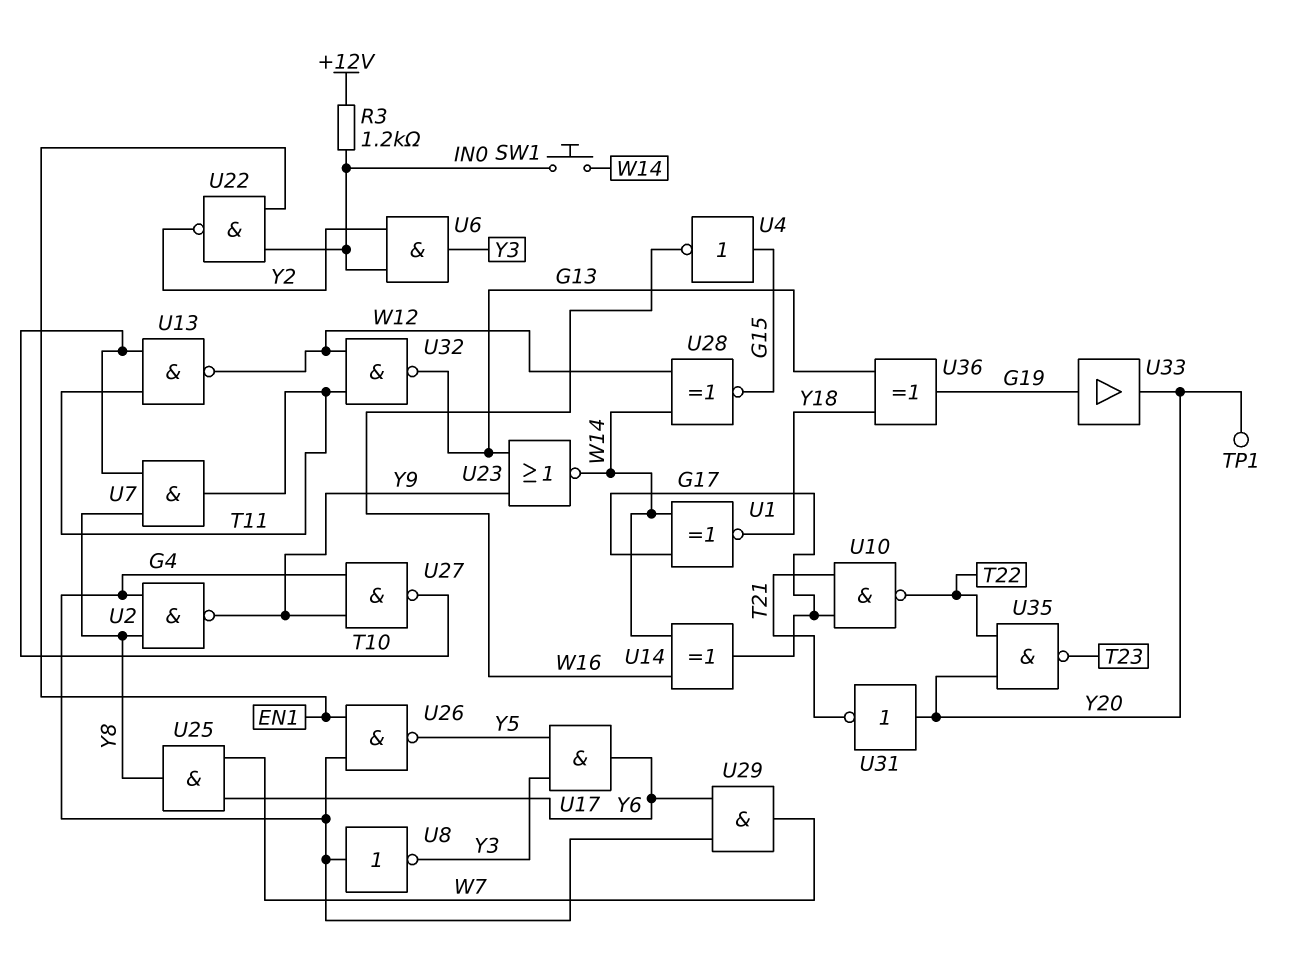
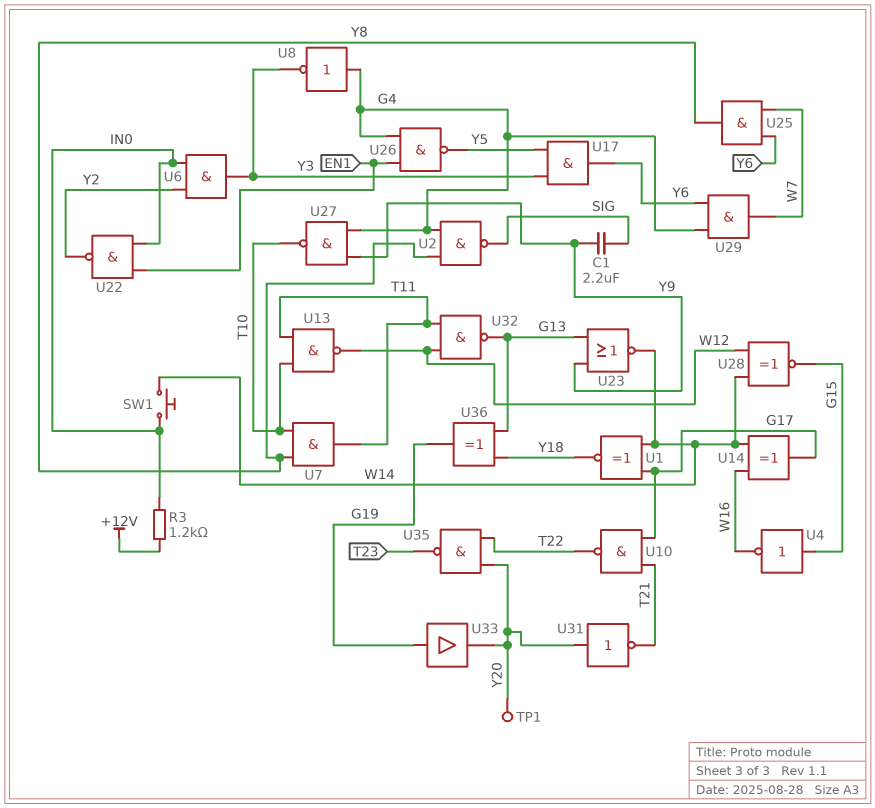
C1: none -> 2.2uF (SIG, Y9)
U2: NAND (in G4, in Y8, out Y9) -> NAND (in G4, in Y8, out SIG)

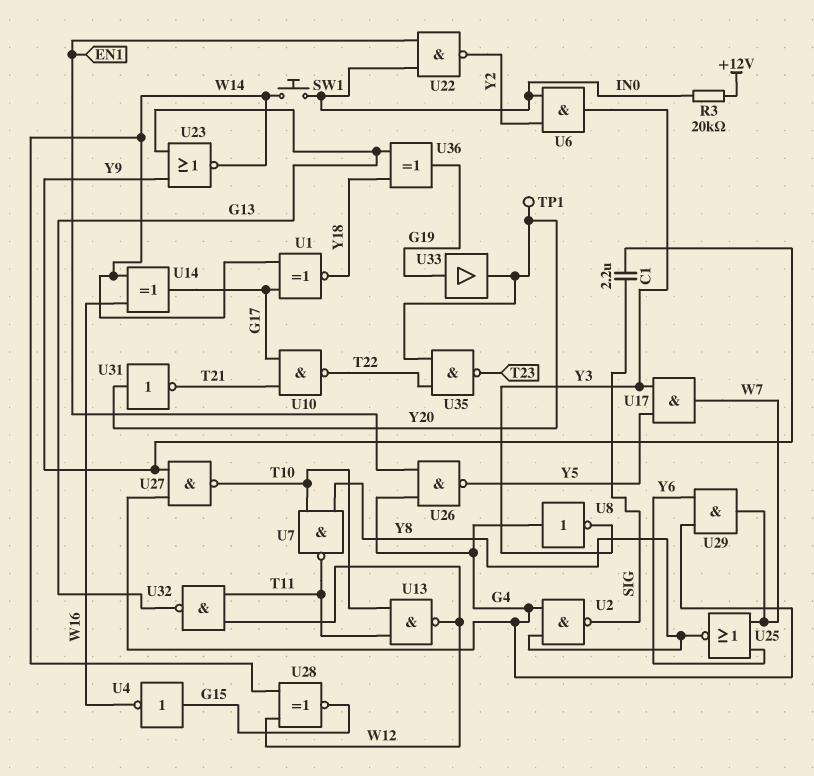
R3: 1.2k (+12V, IN0) -> 20k (+12V, IN0)
U7: AND (in T10, in Y8, out T11) -> NAND (in T10, in Y8, out T11)
U17: AND (in Y3, in Y5, out Y6) -> AND (in Y3, in Y5, out W7)
U25: AND (in W7, in Y6, out Y8) -> NOR (in W7, in Y6, out Y8)

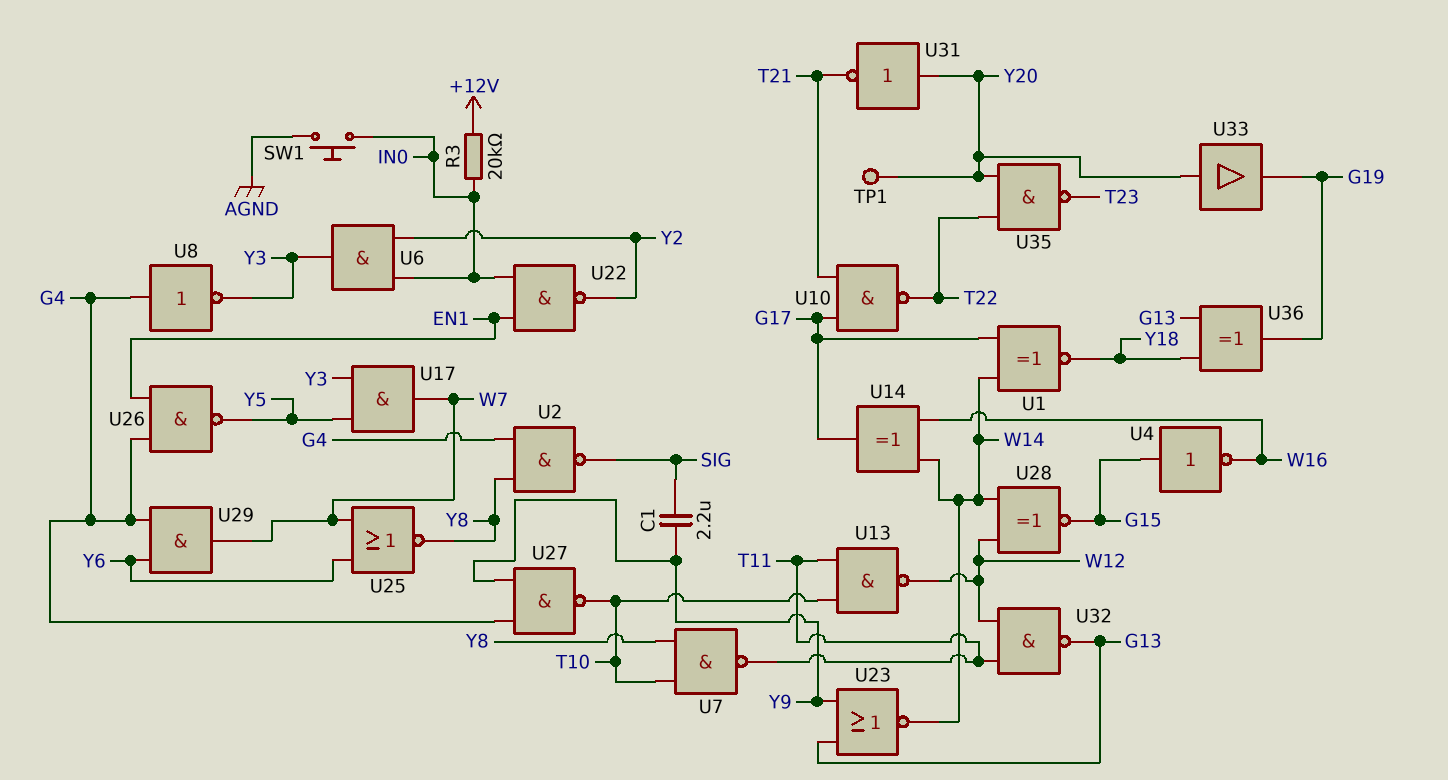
SW1: button (IN0, W14) -> button (AGND, IN0)
U33: buffer (in G19, out Y20) -> buffer (in Y20, out G19)

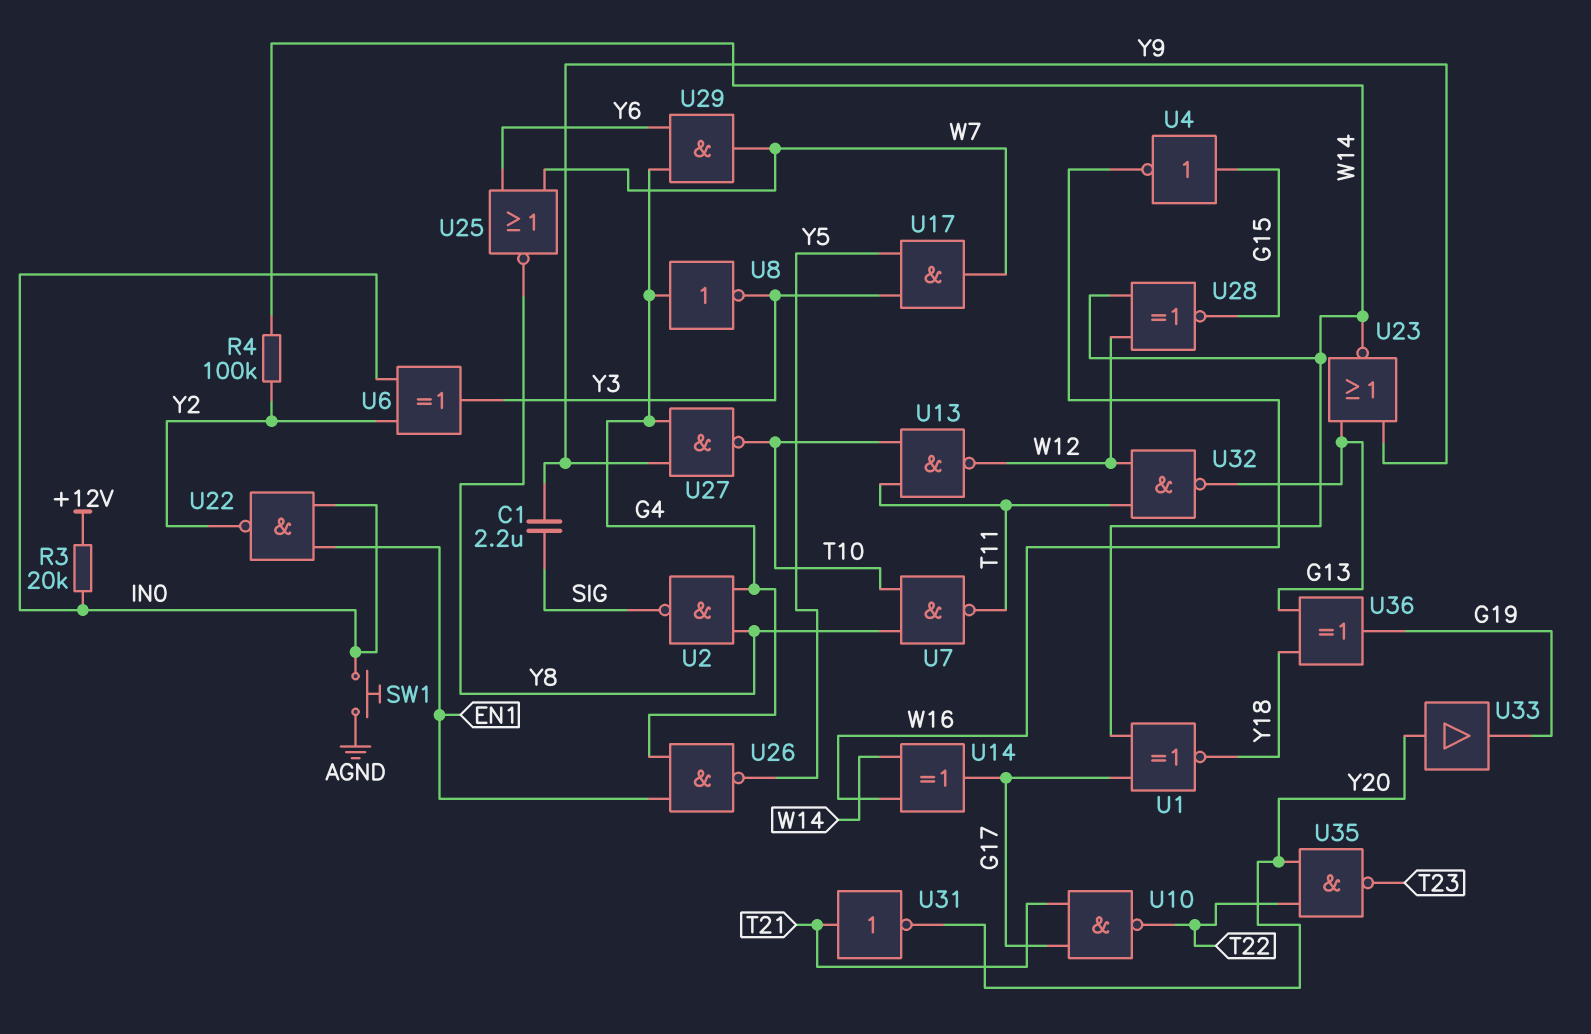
R4: none -> 100k (W14, Y2)
TP1: test point (Y20) -> none
U6: AND (in IN0, in Y2, out Y3) -> XOR (in IN0, in Y2, out Y3)
U31: NOT (in Y20, out T21) -> NOT (in T21, out Y20)

